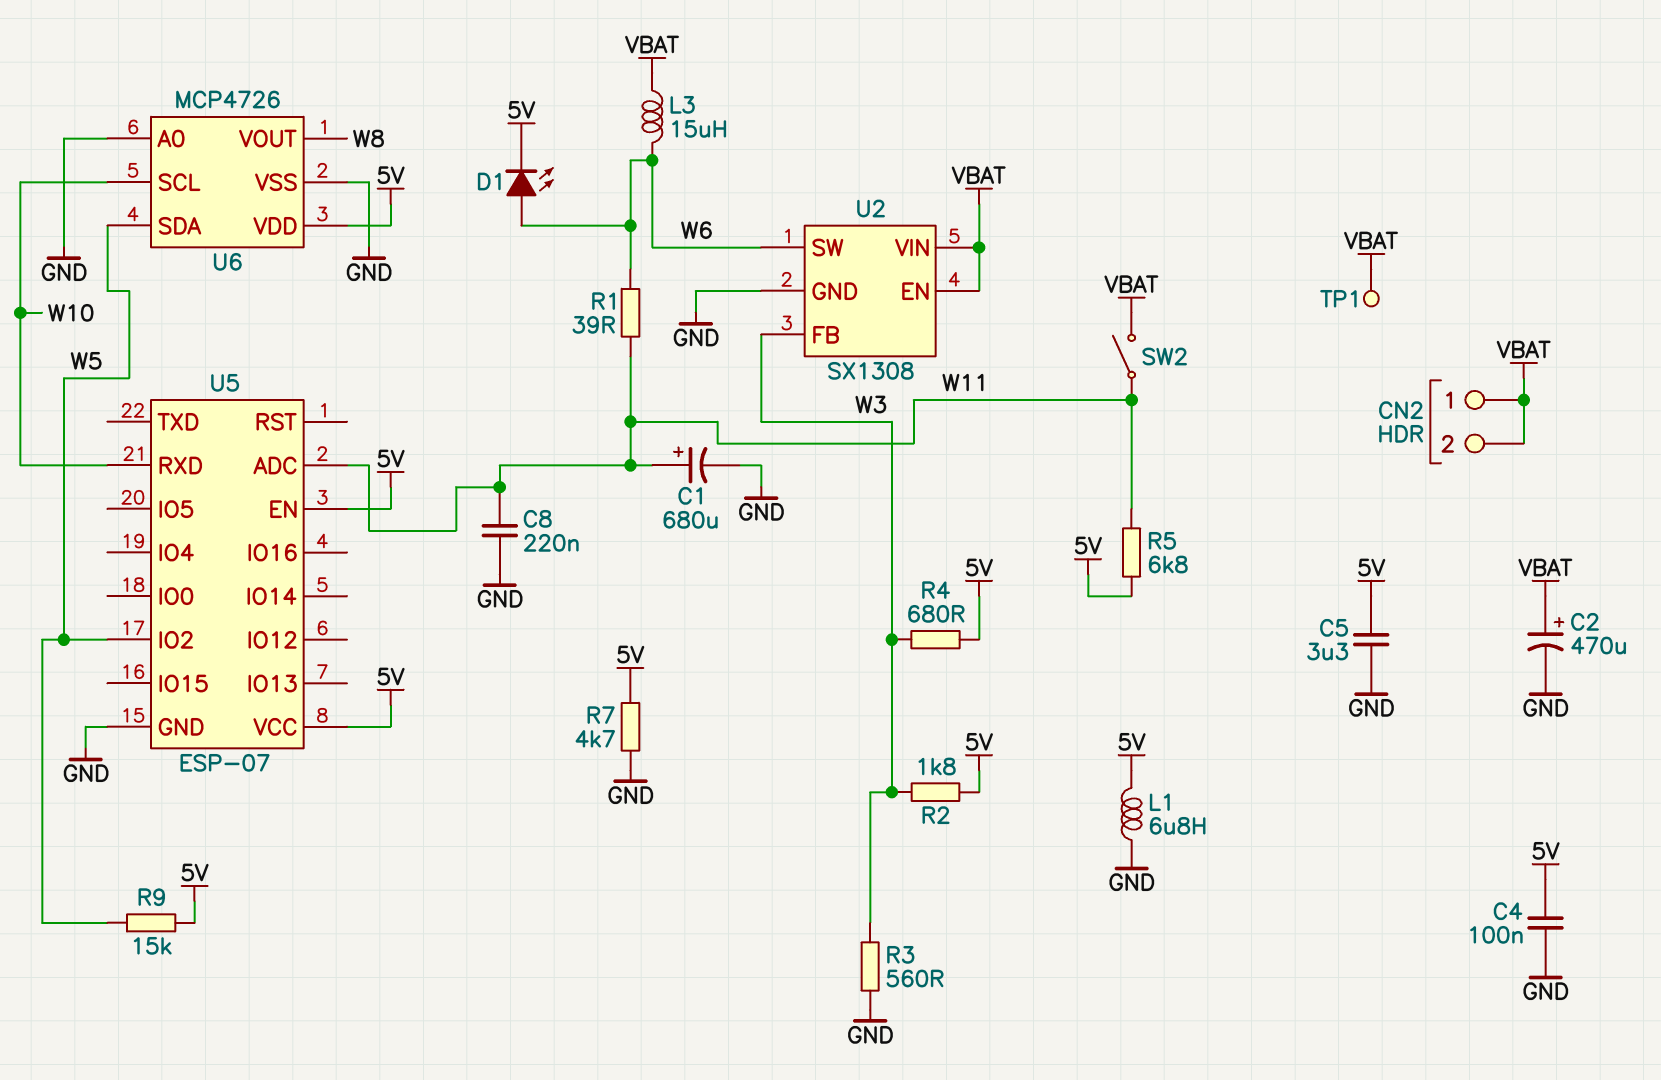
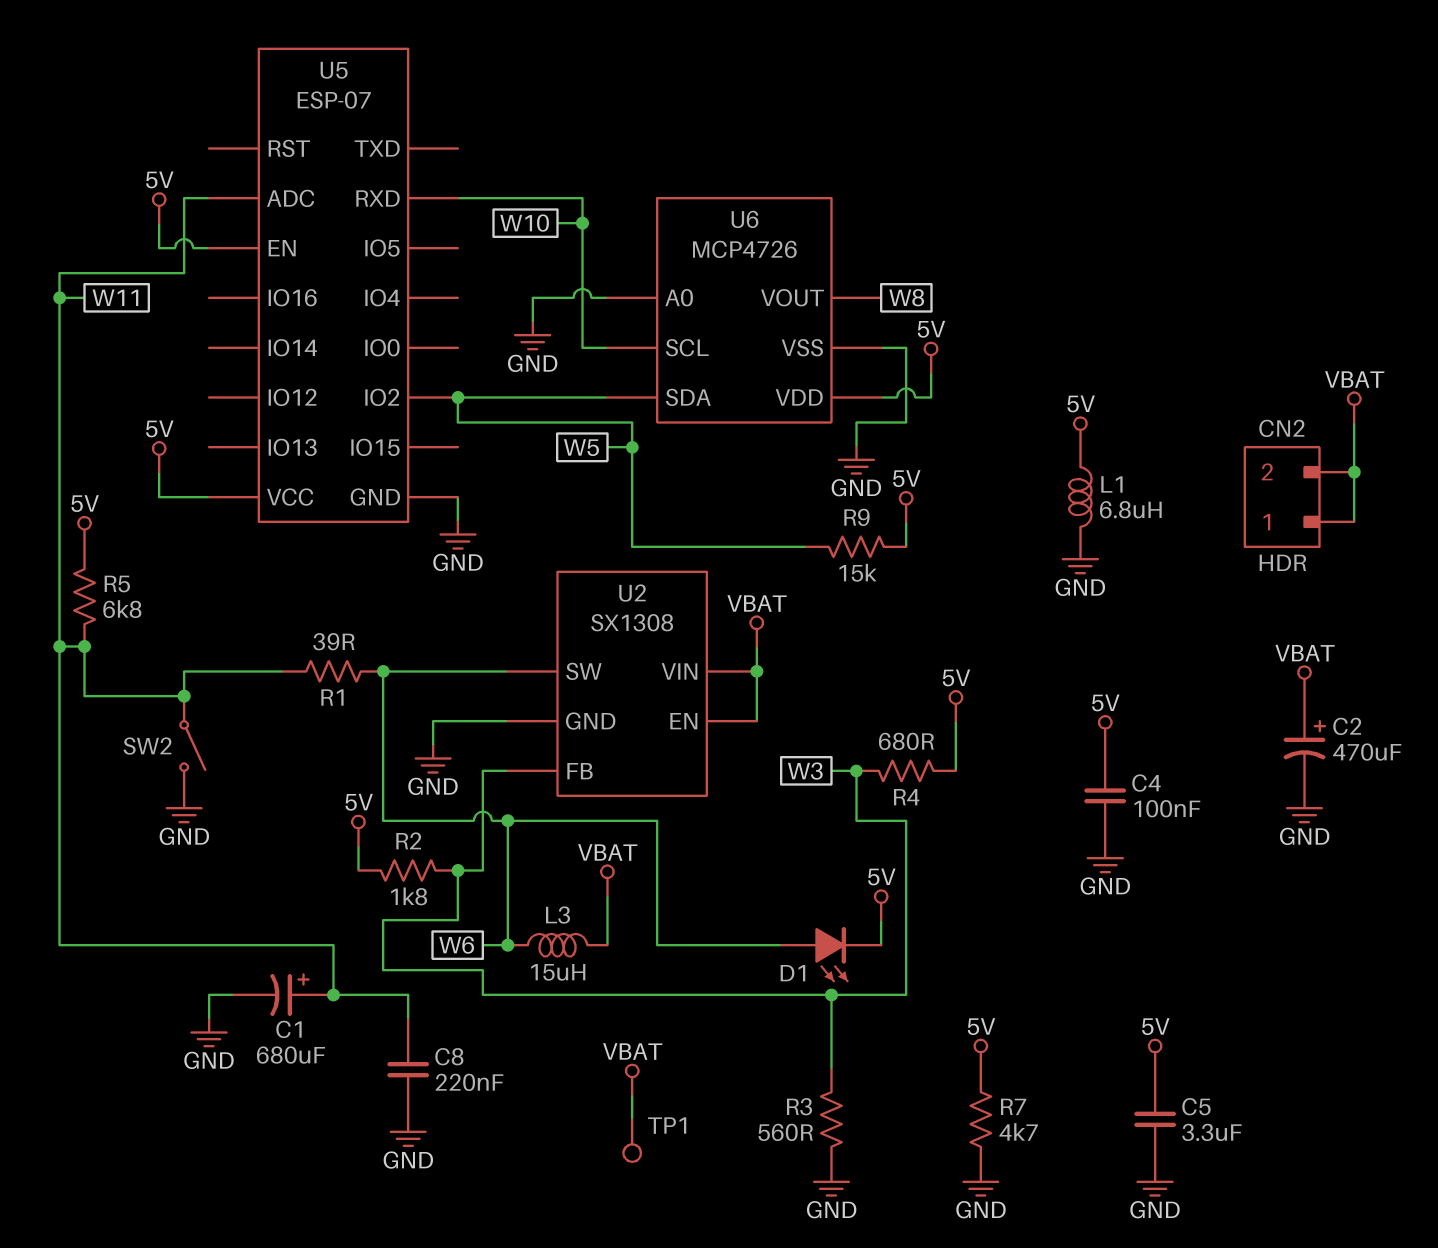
SW2: switch (VBAT, W11) -> switch (GND, W11)

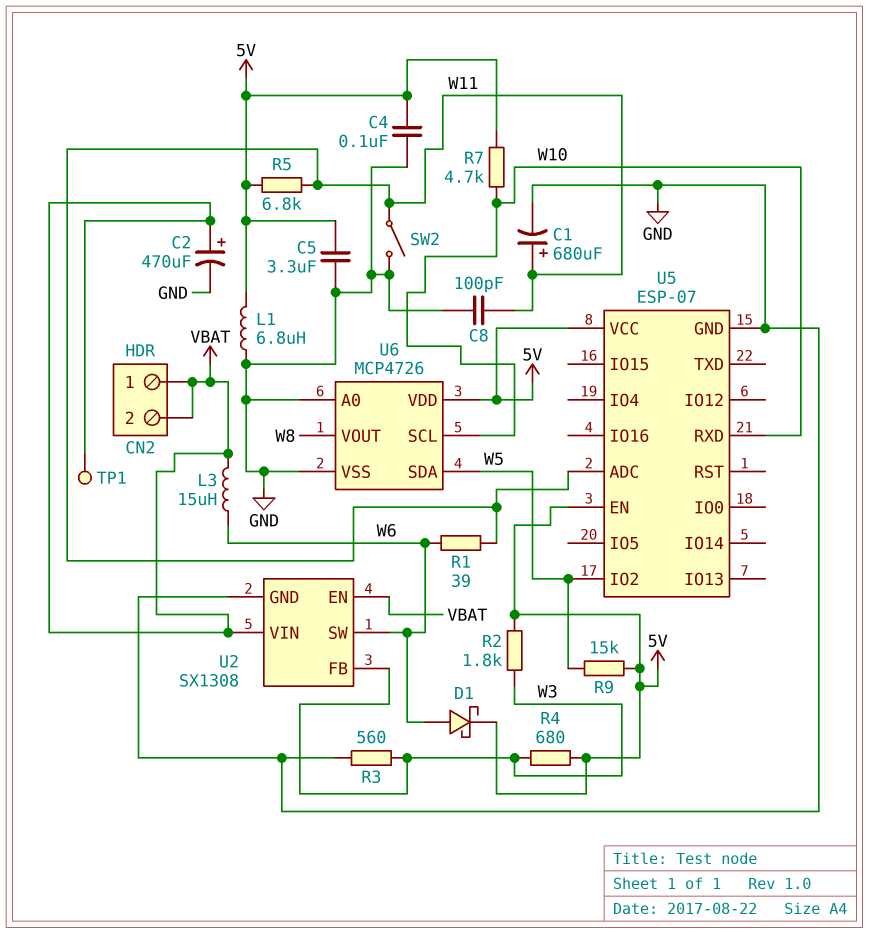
C8: 220nF (GND, W11) -> 100pF (GND, W11)
D1: LED (A W6, K 5V) -> schottky (A W6, K 5V)
R7: 4.7k (5V, GND) -> 4.7k (5V, W10)

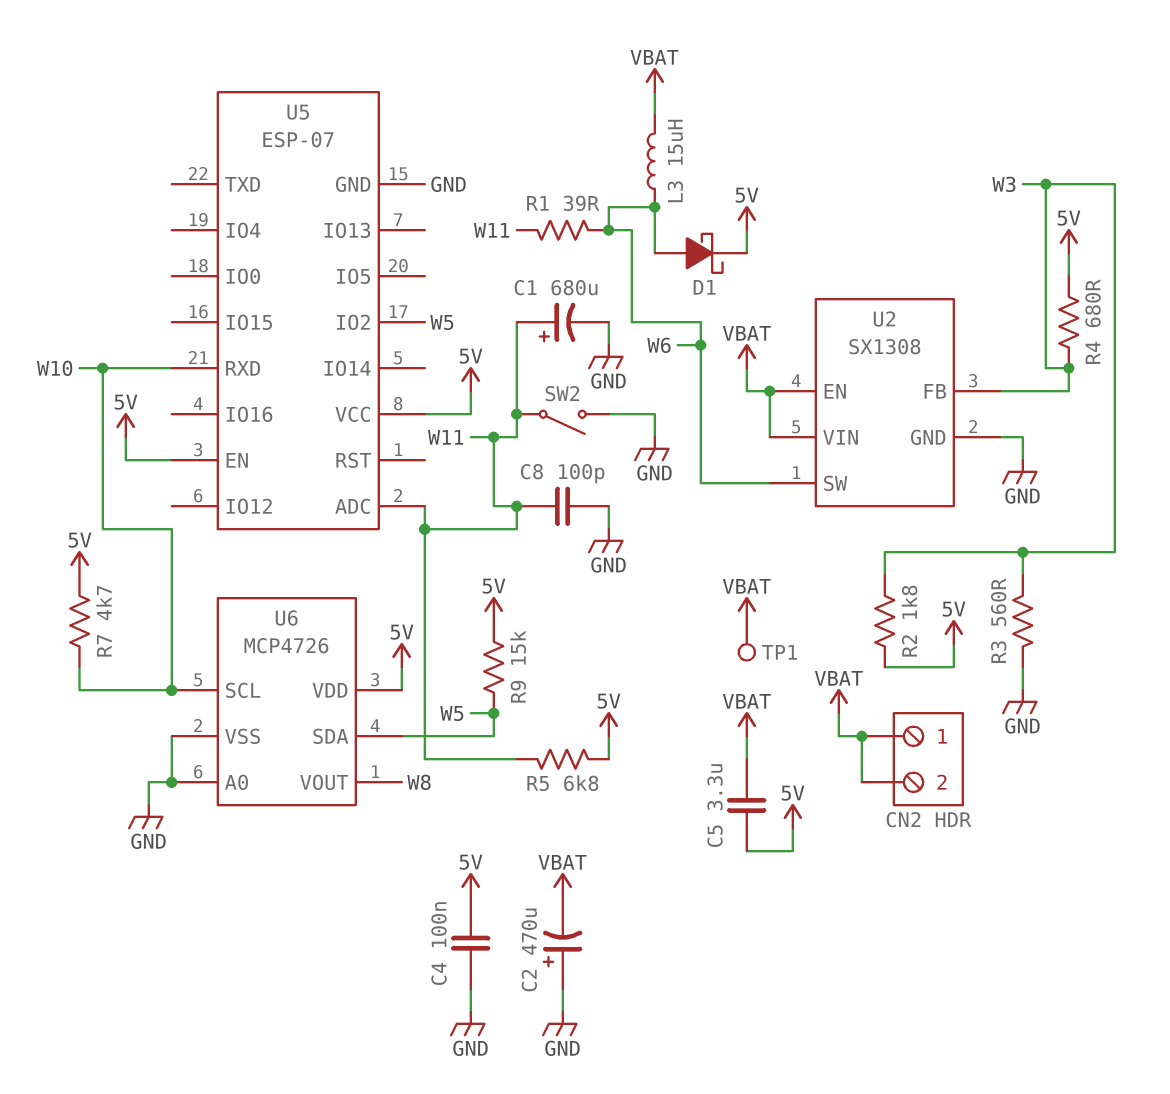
C2: 470uF (plus VBAT, minus GND) -> 470uF (plus GND, minus VBAT)
C5: 3.3uF (5V, GND) -> 3.3uF (5V, VBAT)
L1: 6.8uH (5V, GND) -> none

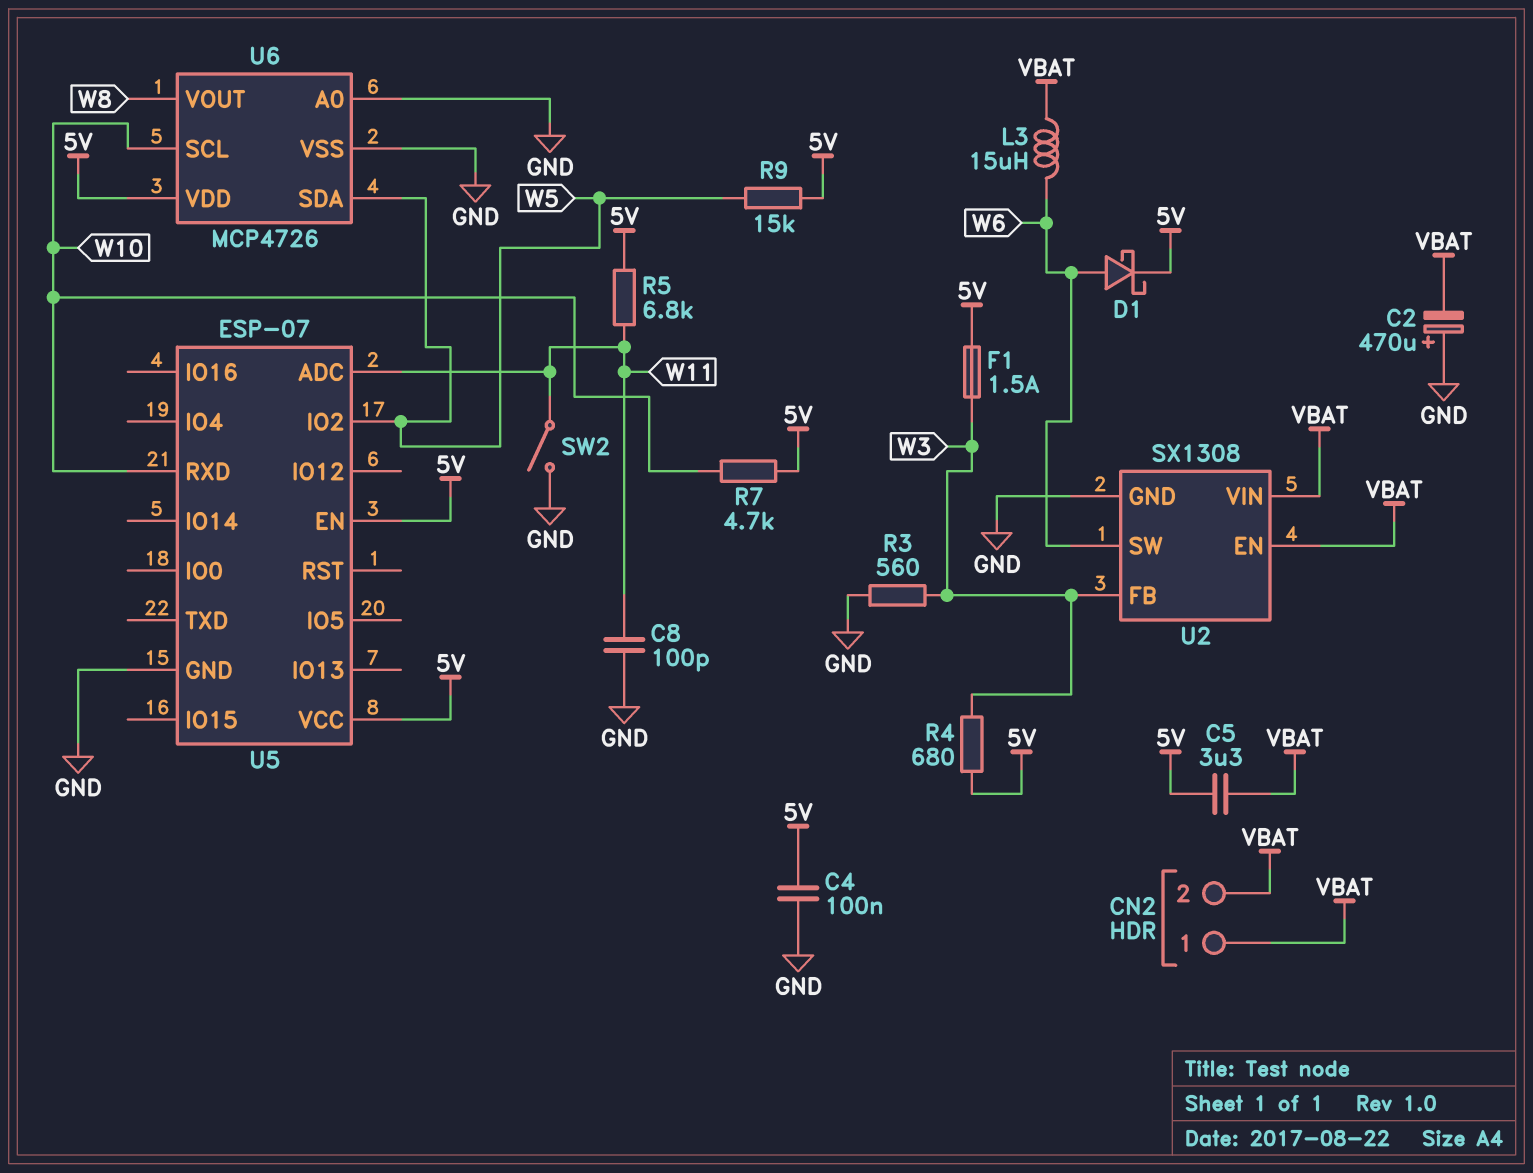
C1: 680uF (plus W11, minus GND) -> none
F1: none -> 1.5A (5V, W3)
R1: 39 (W6, W11) -> none
R2: 1.8k (5V, W3) -> none
TP1: test point (VBAT) -> none

